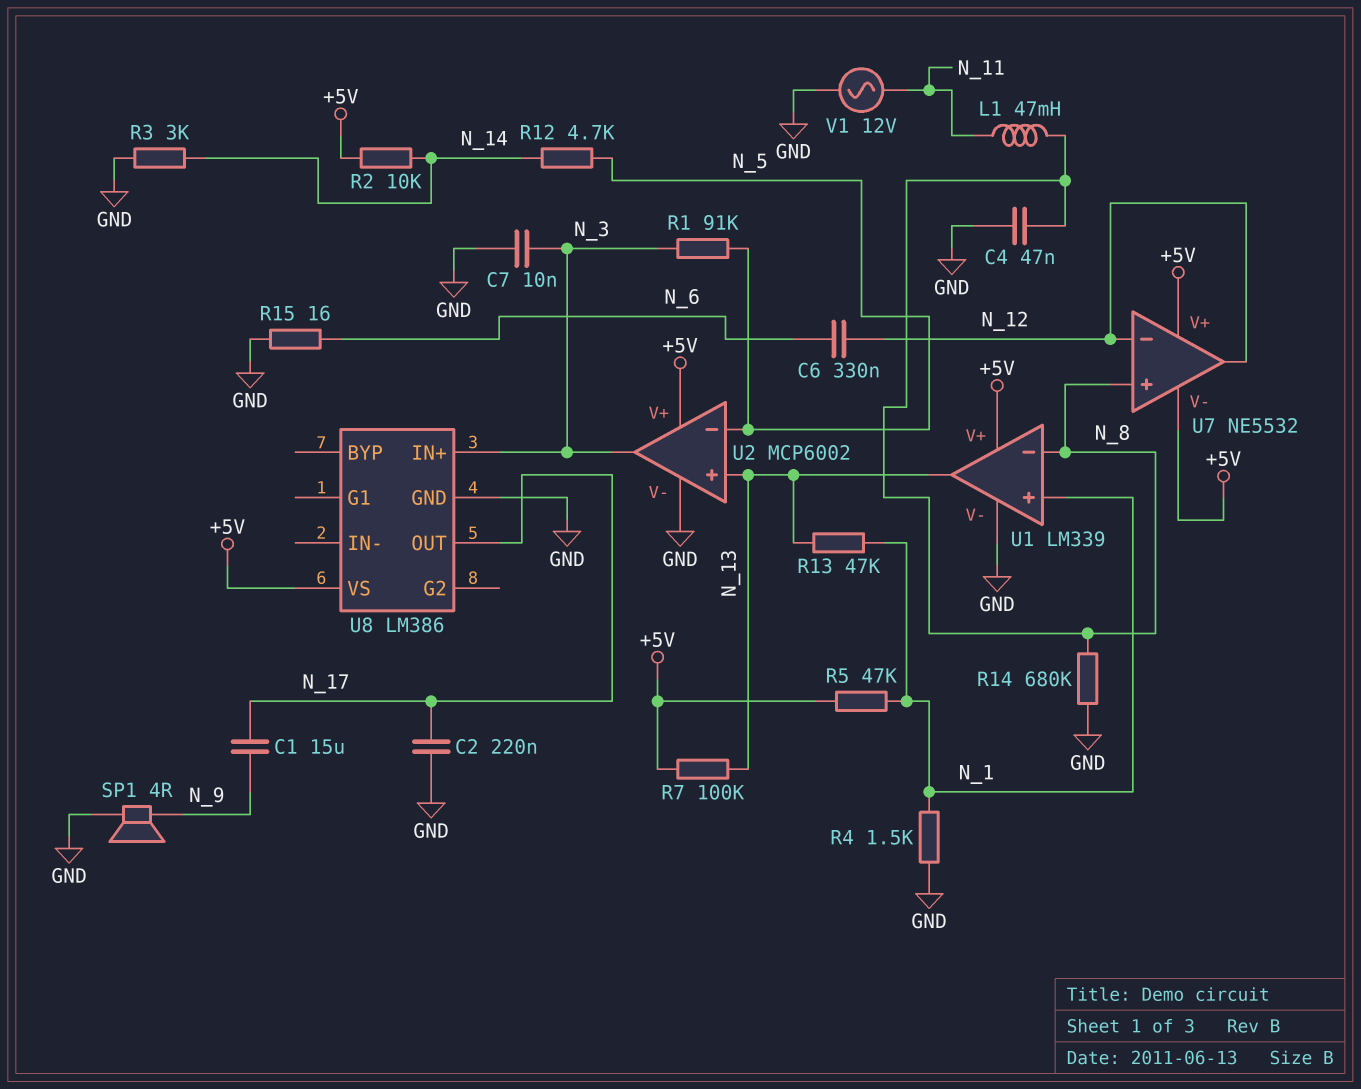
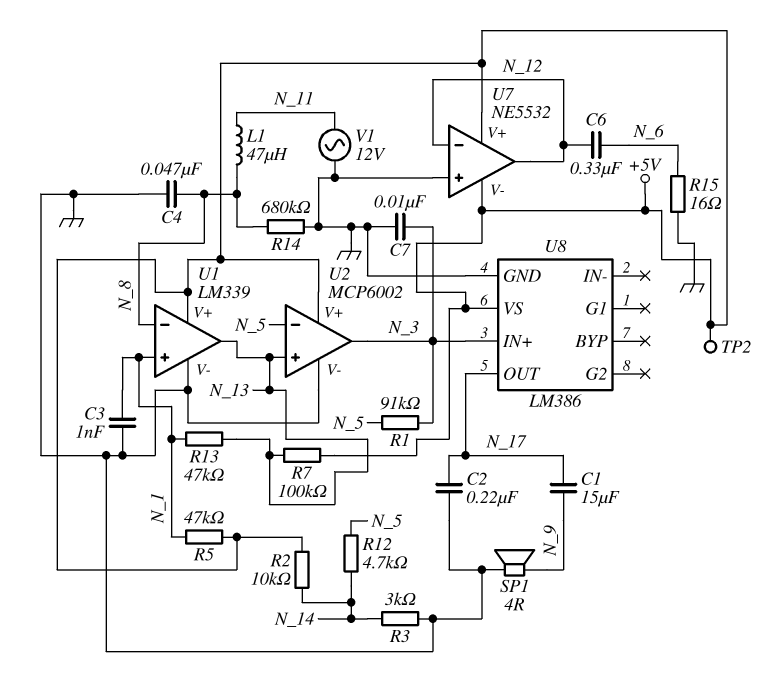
C3: none -> 1nF (GND, N_1)
L1: 47mH (N_8, N_11) -> 47uH (N_8, N_11)
R4: 1.5k (GND, N_1) -> none
TP2: none -> test point (+5V)
U7 pin in+: N_8 -> GND

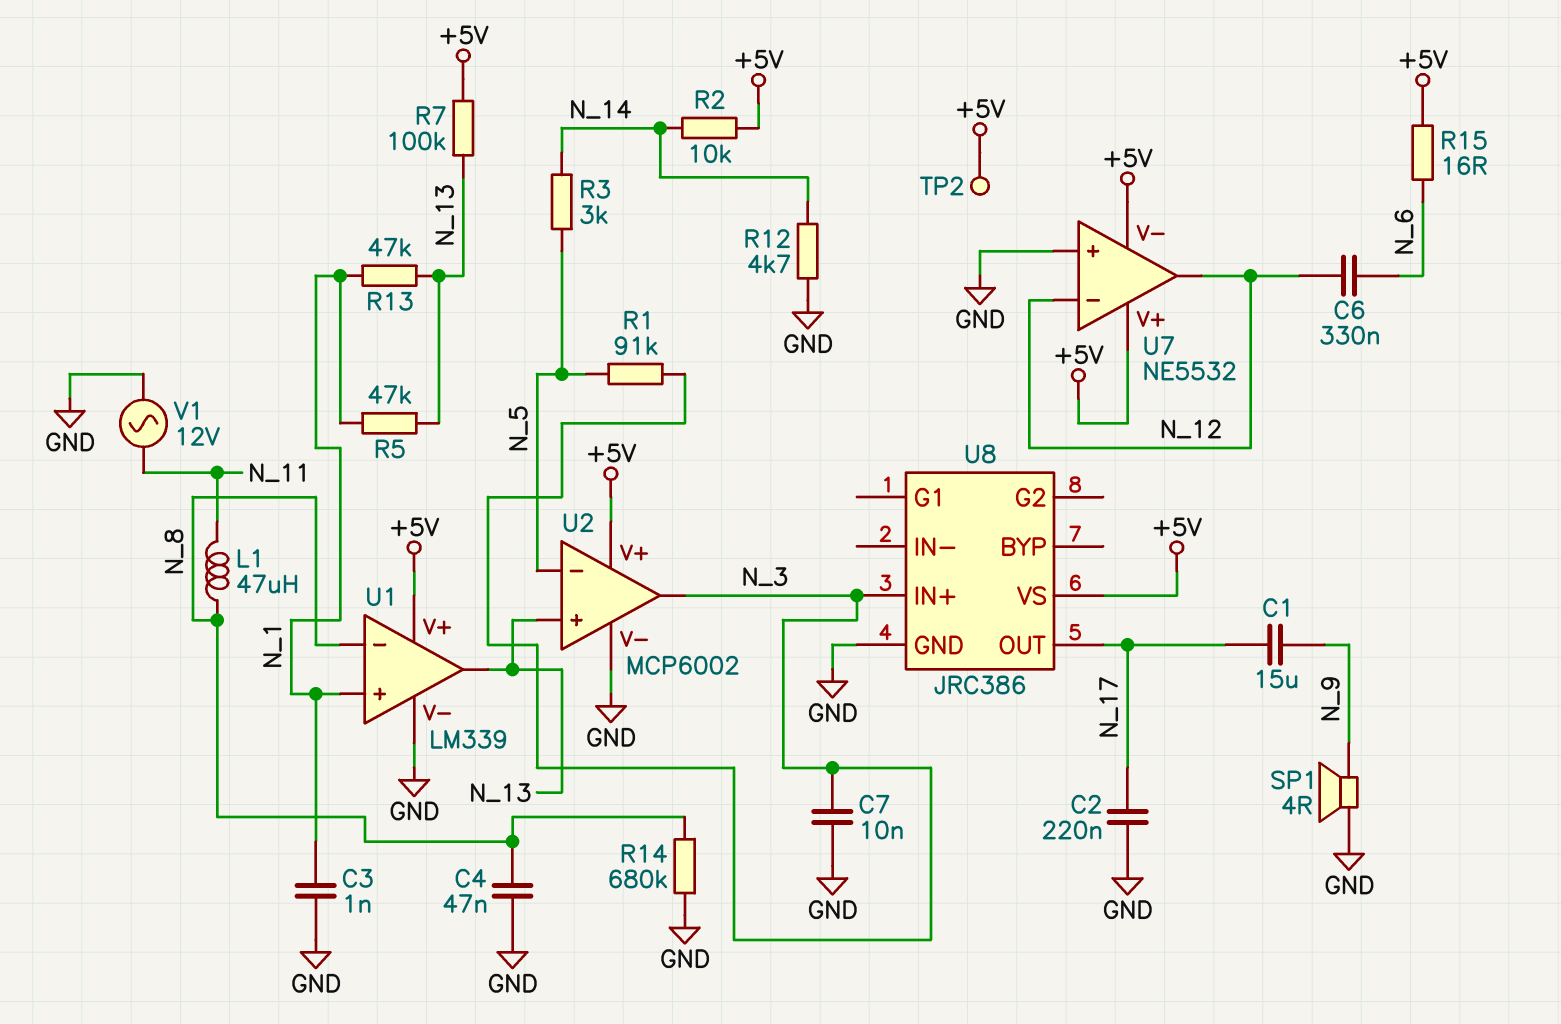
R3: 3k (GND, N_14) -> 3k (N_5, N_14)
R5: 47k (+5V, N_1) -> 47k (N_1, N_13)
R12: 4.7k (N_5, N_14) -> 4.7k (GND, N_14)
R15: 16 (GND, N_6) -> 16 (+5V, N_6)
U8: LM386 -> JRC386

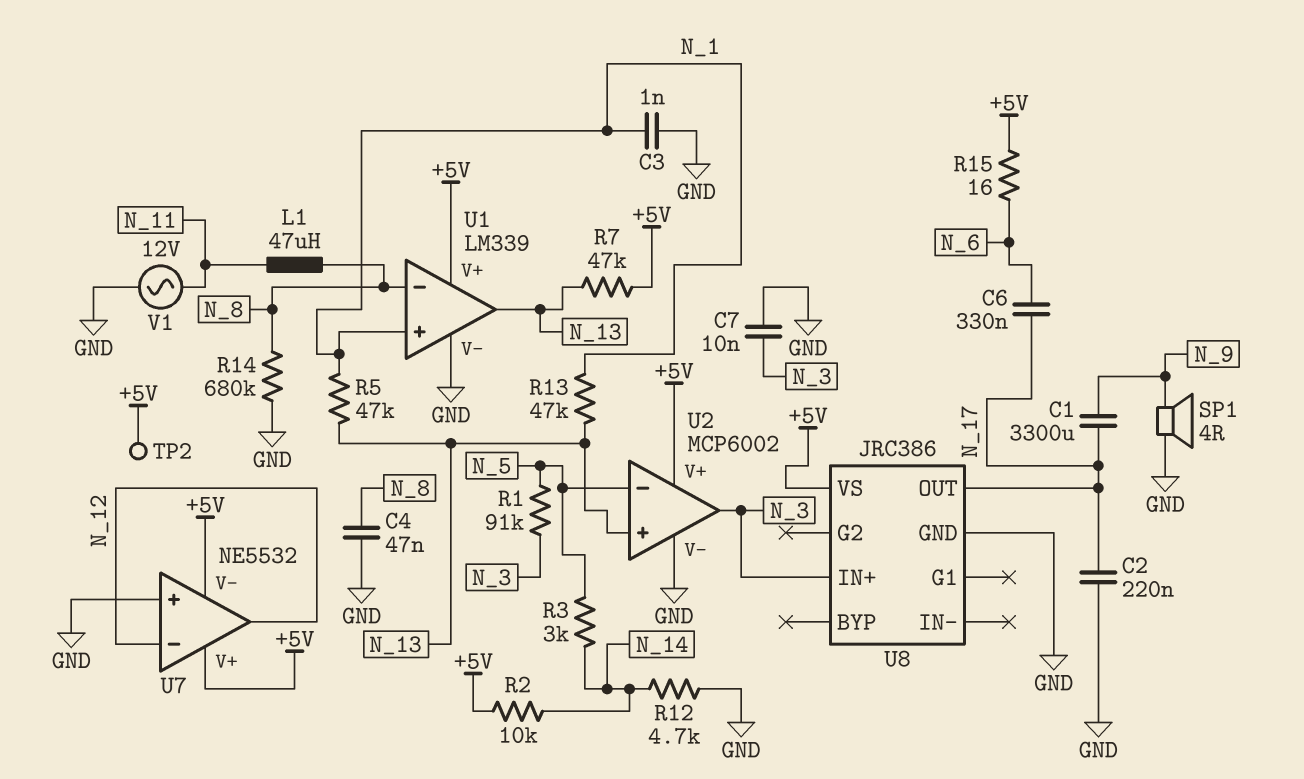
C1: 15uF (N_9, N_17) -> 3300uF (N_9, N_17)
C6: 330nF (N_6, N_12) -> 330nF (N_6, N_17)
R7: 100k (+5V, N_13) -> 47k (+5V, N_13)

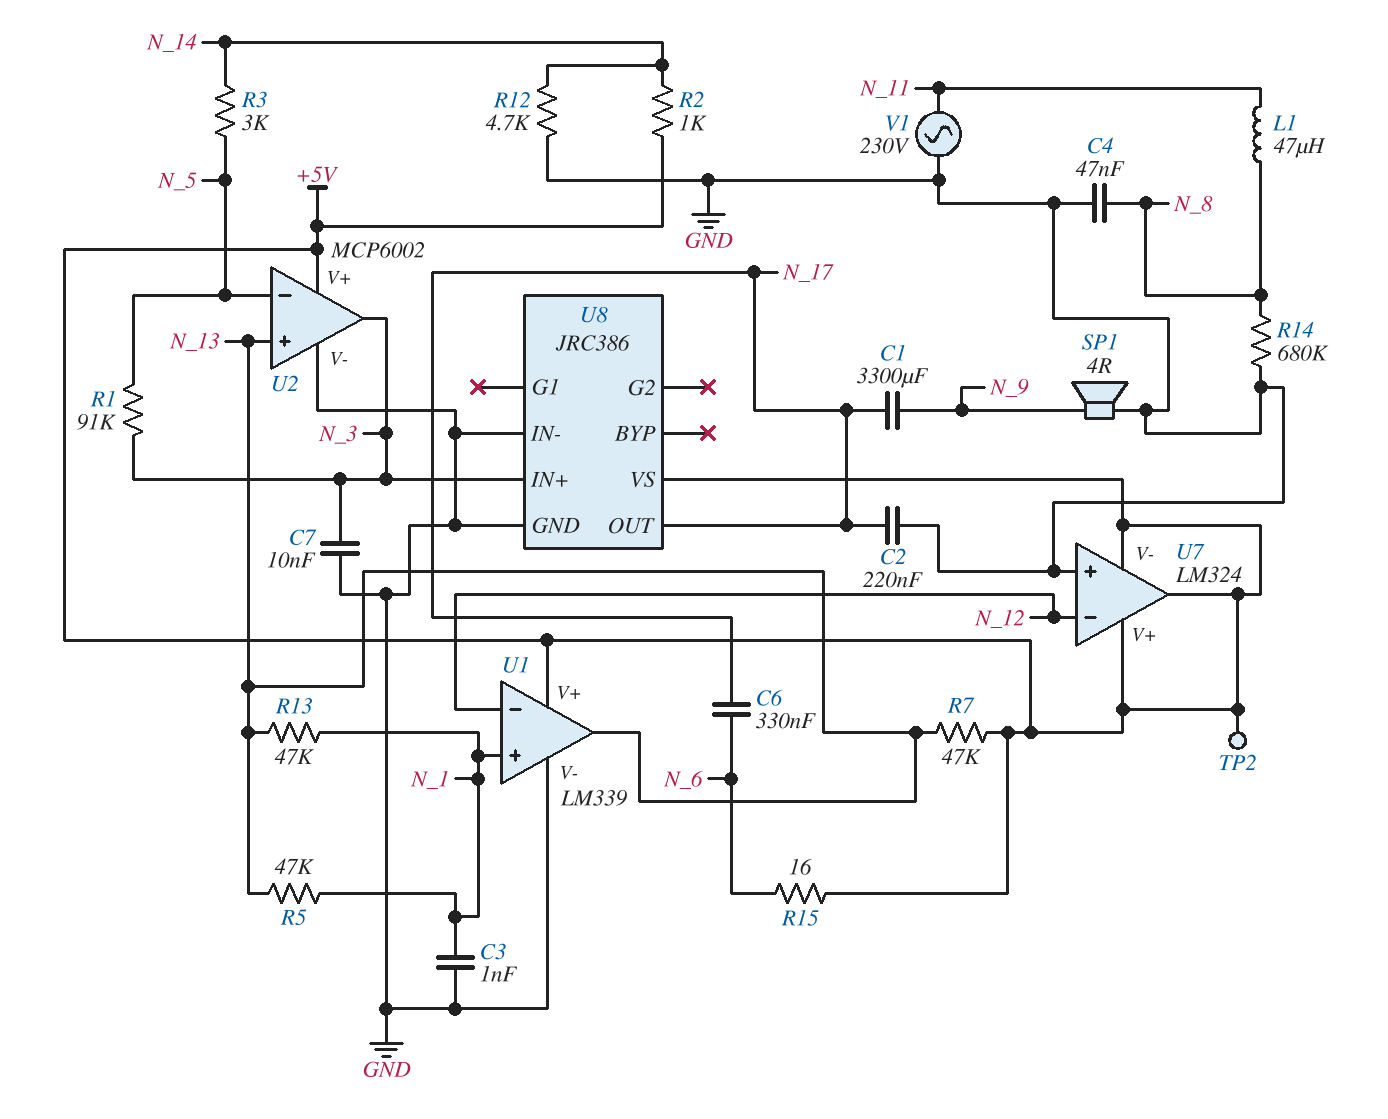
R2: 10k (+5V, N_14) -> 1k (+5V, N_14)
U1 pin in-: N_8 -> N_12
U7: NE5532 -> LM324
U7 pin out: N_12 -> +5V
U8 pin IN-: none -> GND
V1: AC 12V (GND, N_11) -> AC 230V (GND, N_11)

